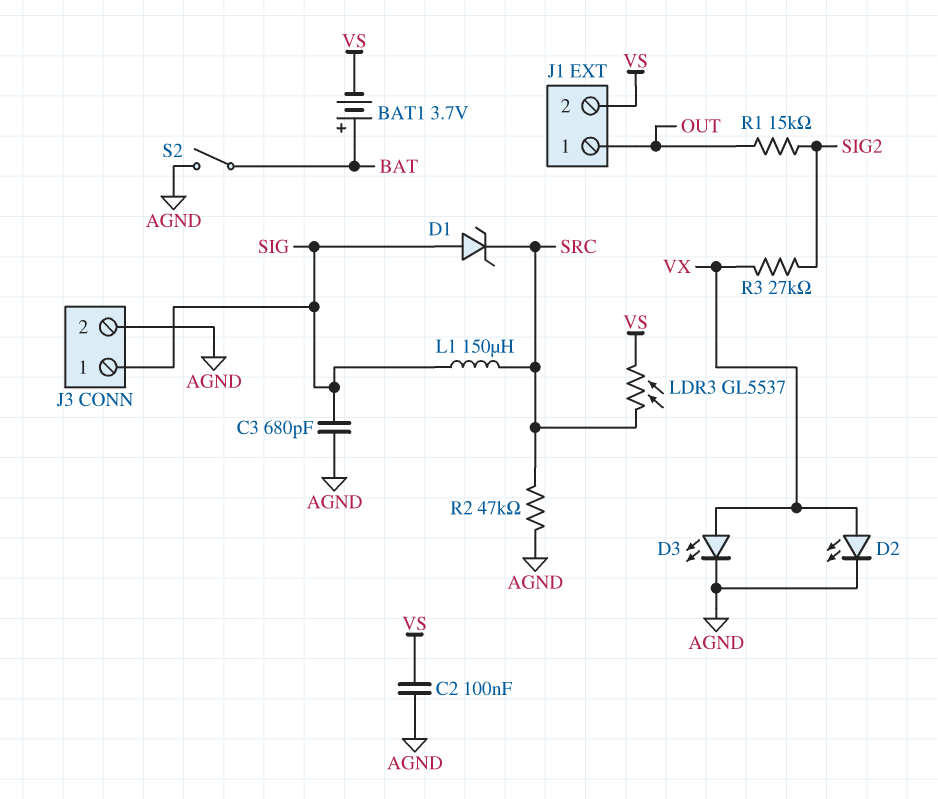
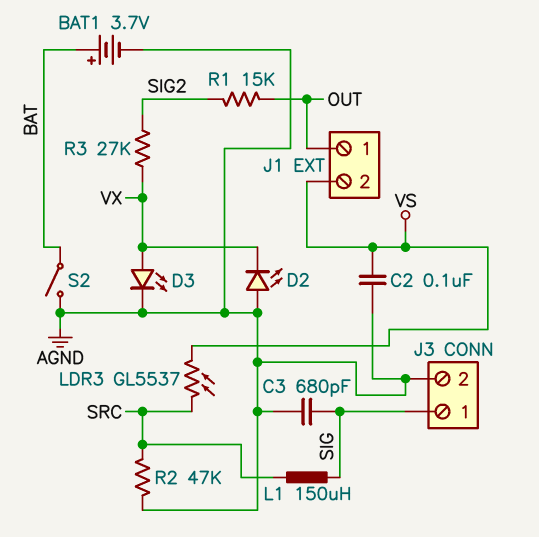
BAT1: 3.7V (plus BAT, minus VS) -> 3.7V (plus BAT, minus AGND)
D1: zener (A SIG, K SRC) -> none
D2: LED (A VX, K AGND) -> LED (A AGND, K VX)

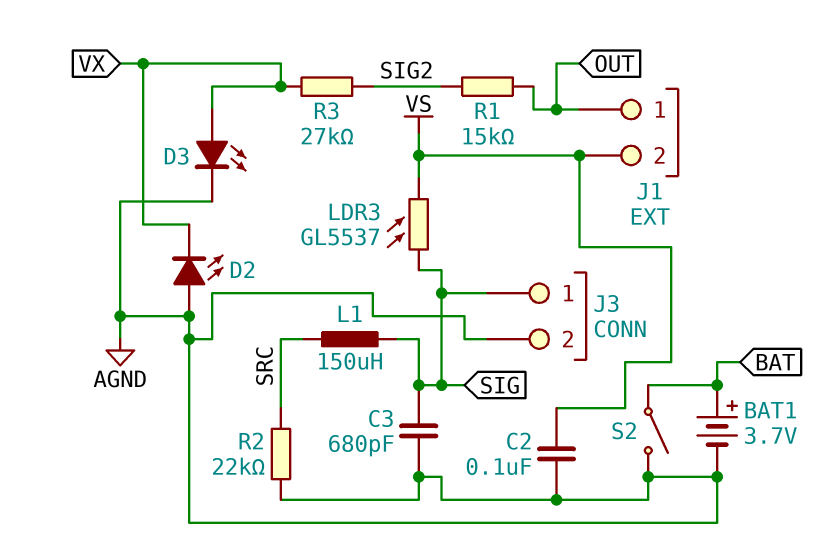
LDR3: GL5537 (SRC, VS) -> GL5537 (SIG, VS)
R2: 47k (AGND, SRC) -> 22k (AGND, SRC)

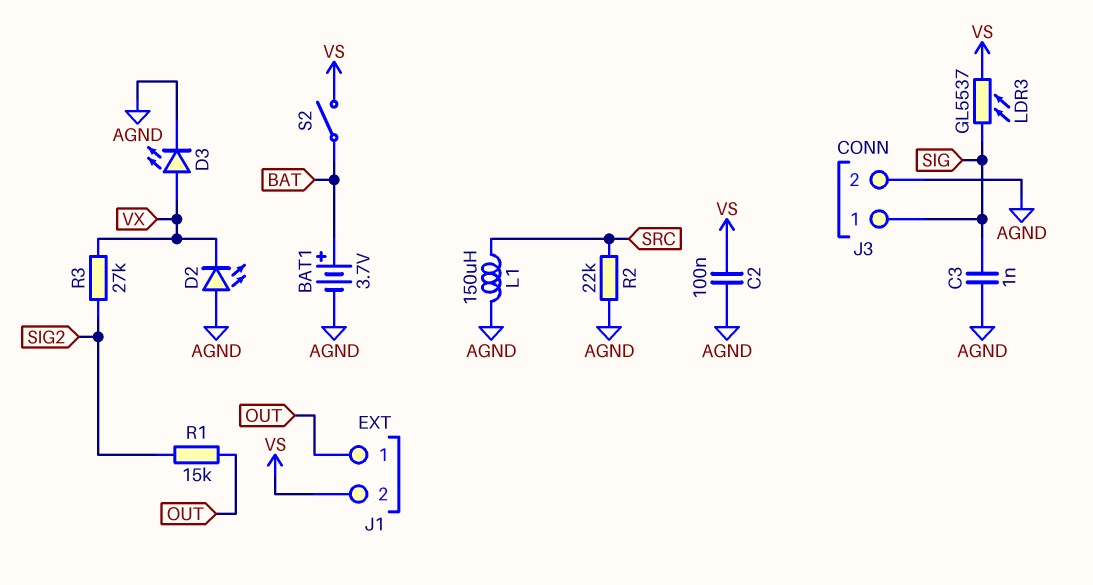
C3: 680pF (AGND, SIG) -> 1nF (AGND, SIG)
L1: 150uH (SIG, SRC) -> 150uH (AGND, SRC)
S2: switch (AGND, BAT) -> switch (BAT, VS)

